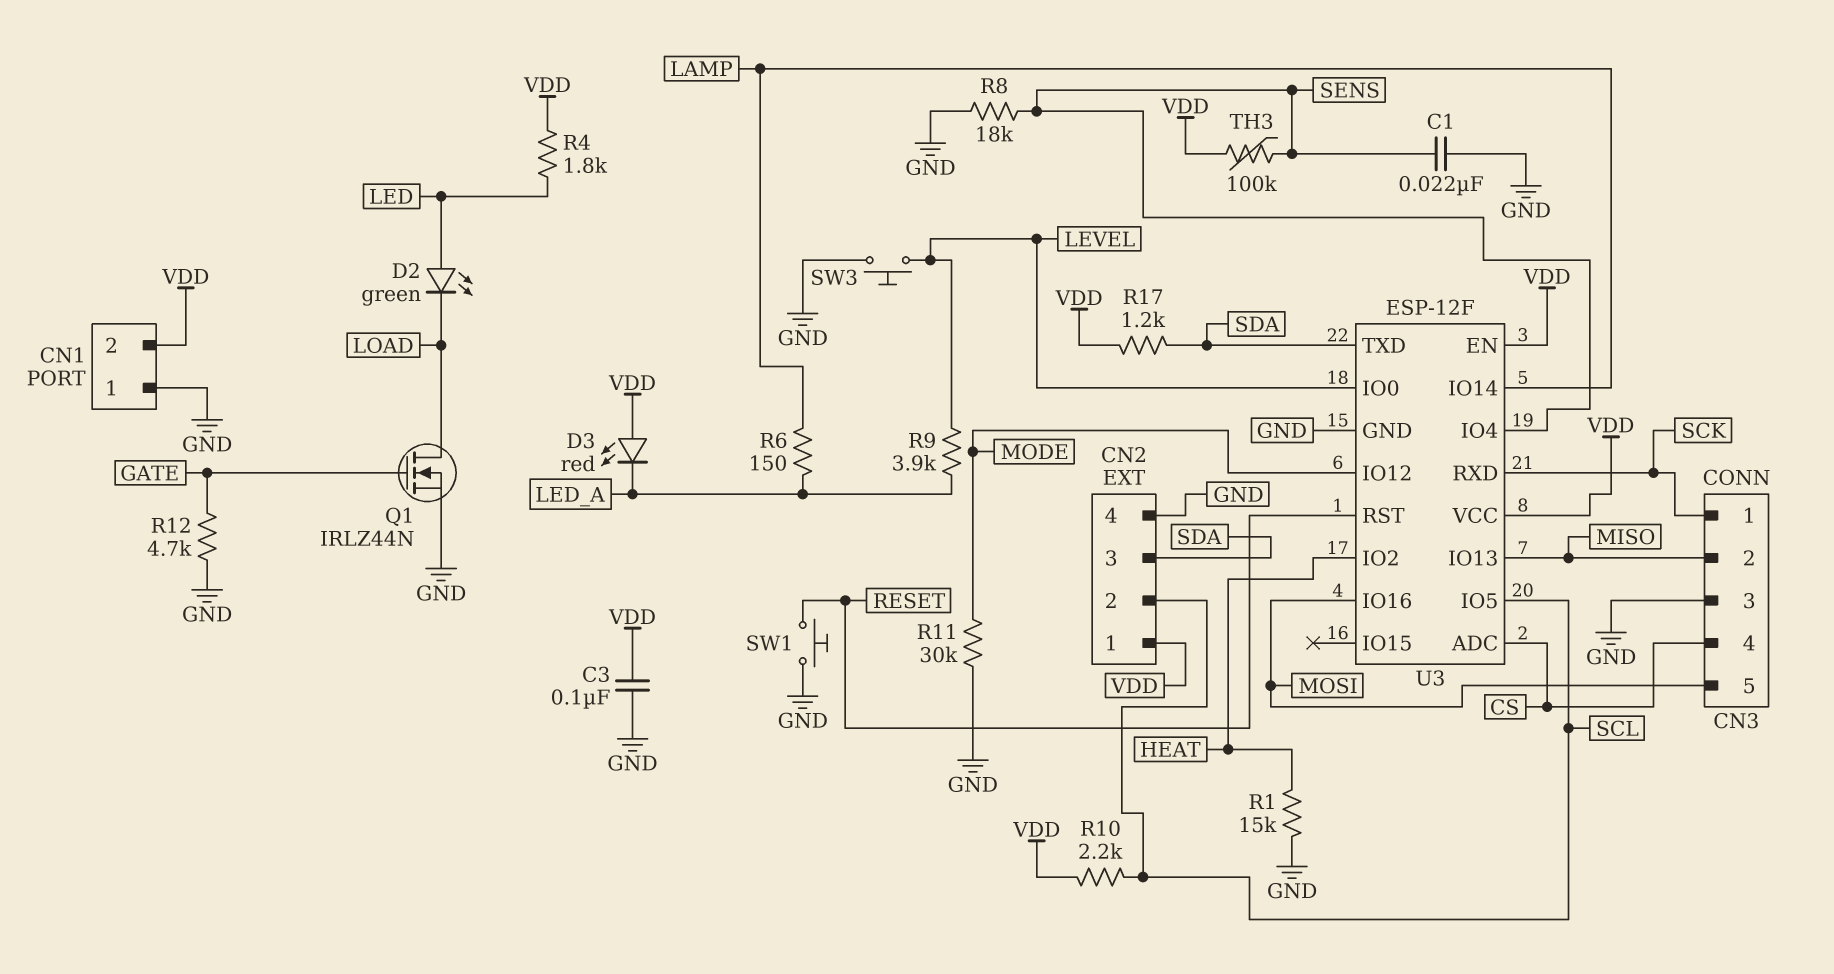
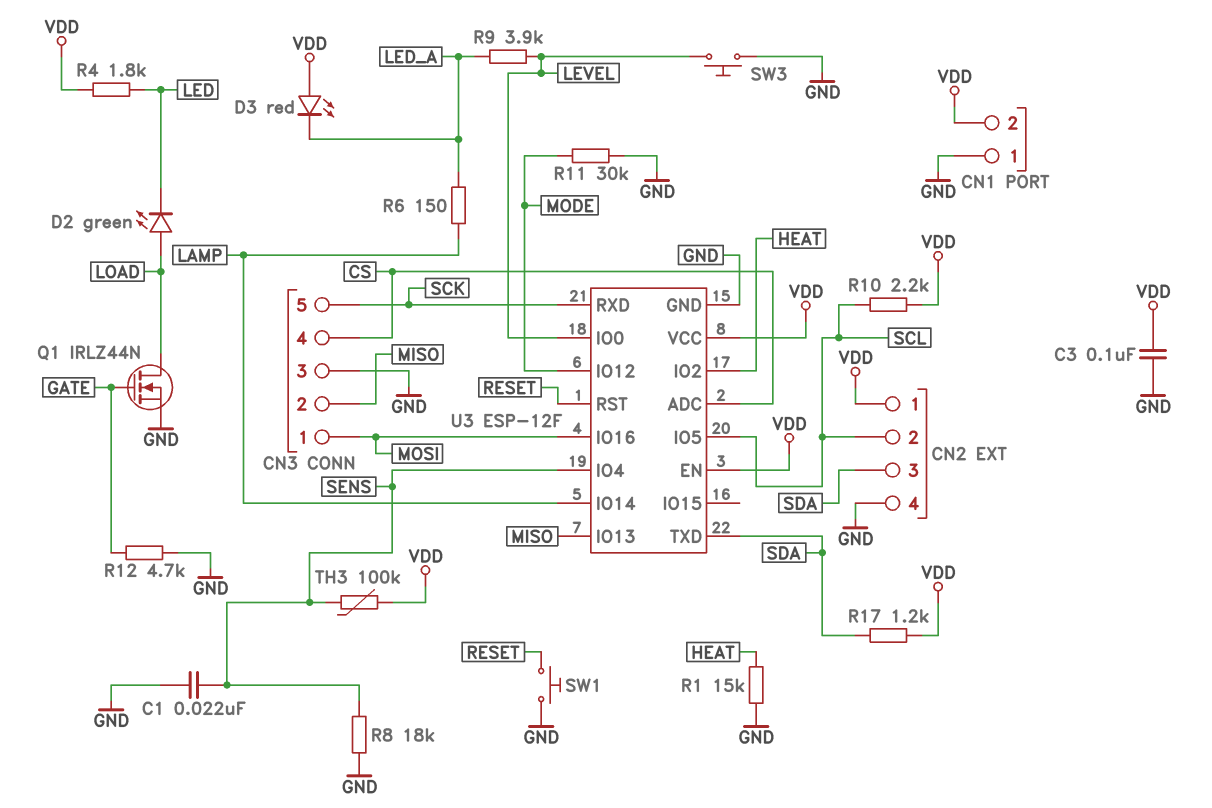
CN3 pin 1: SCK -> MOSI
CN3 pin 5: MOSI -> SCK
D2: LED green (A LED, K LOAD) -> LED green (A LOAD, K LED)

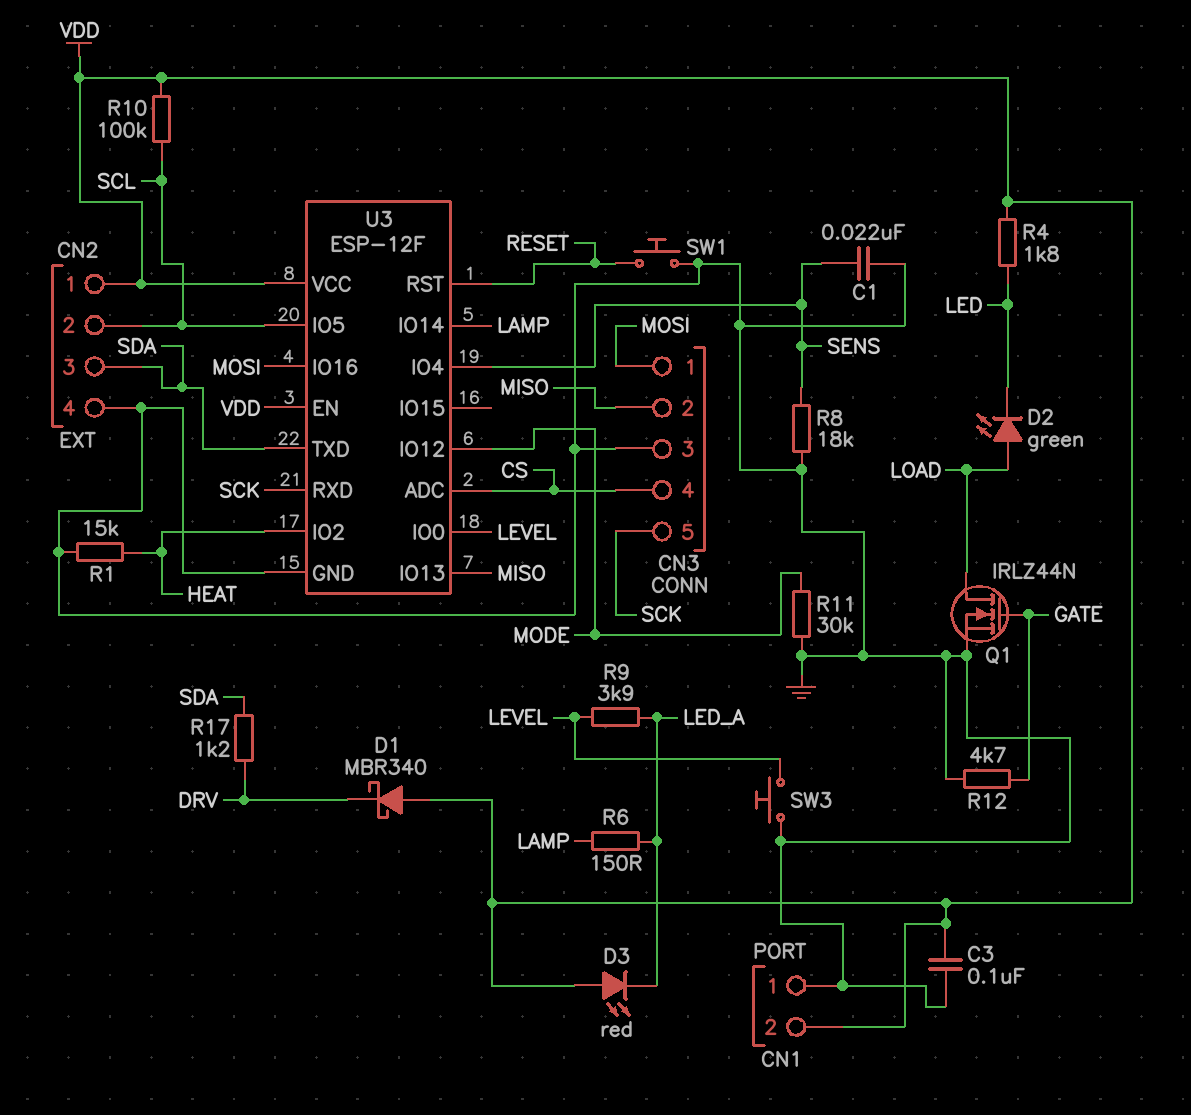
D1: none -> schottky MBR340 (A VDD, K DRV)
R10: 2.2k (SCL, VDD) -> 100k (SCL, VDD)
R17: 1.2k (SDA, VDD) -> 1.2k (DRV, SDA)
TH3: 100k (SENS, VDD) -> none

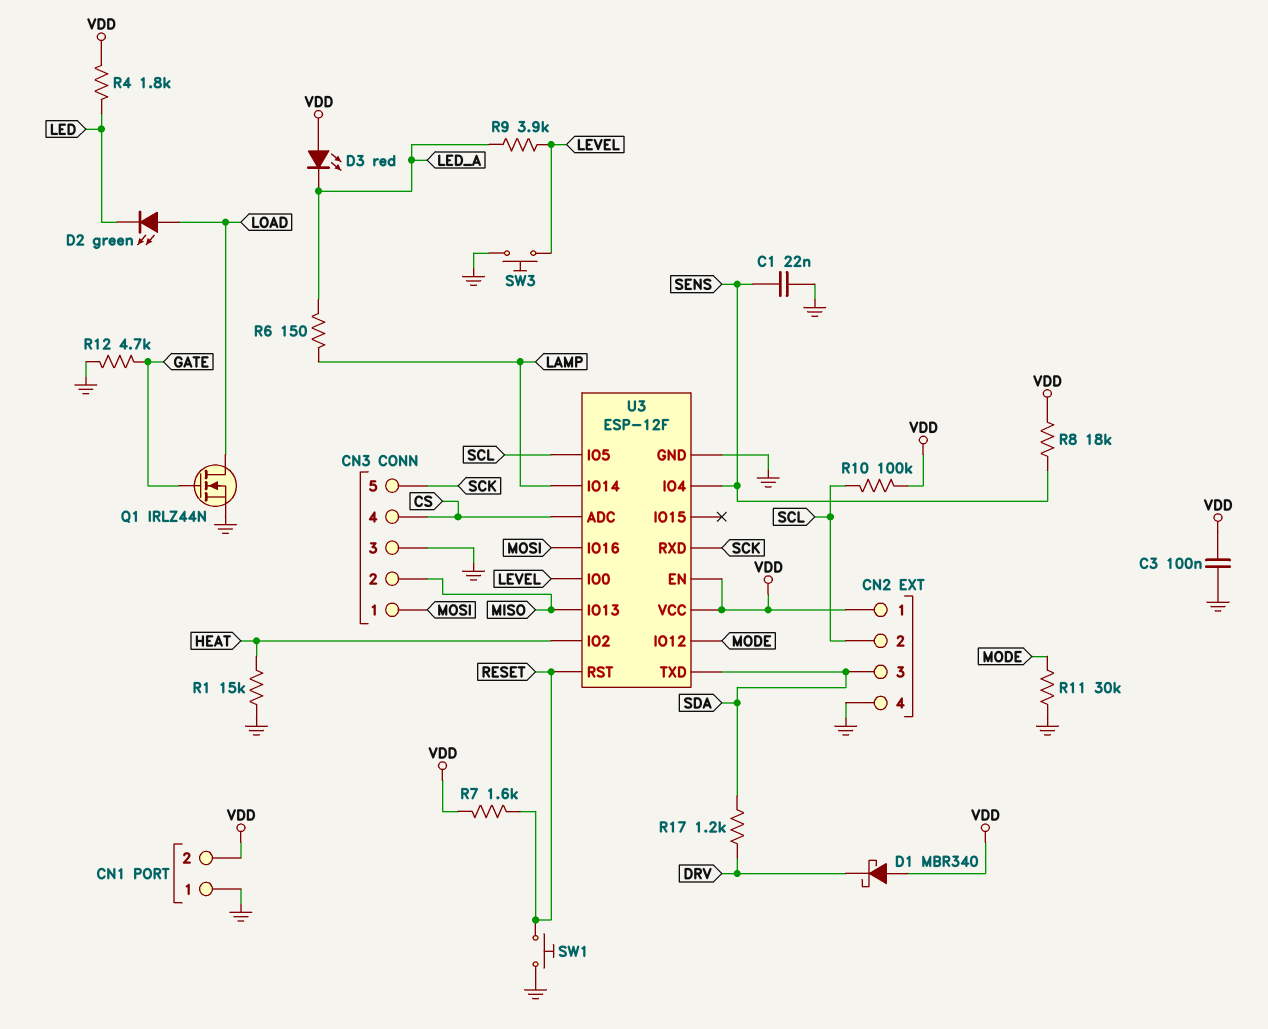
R7: none -> 1.6k (RESET, VDD)
R8: 18k (GND, SENS) -> 18k (SENS, VDD)

